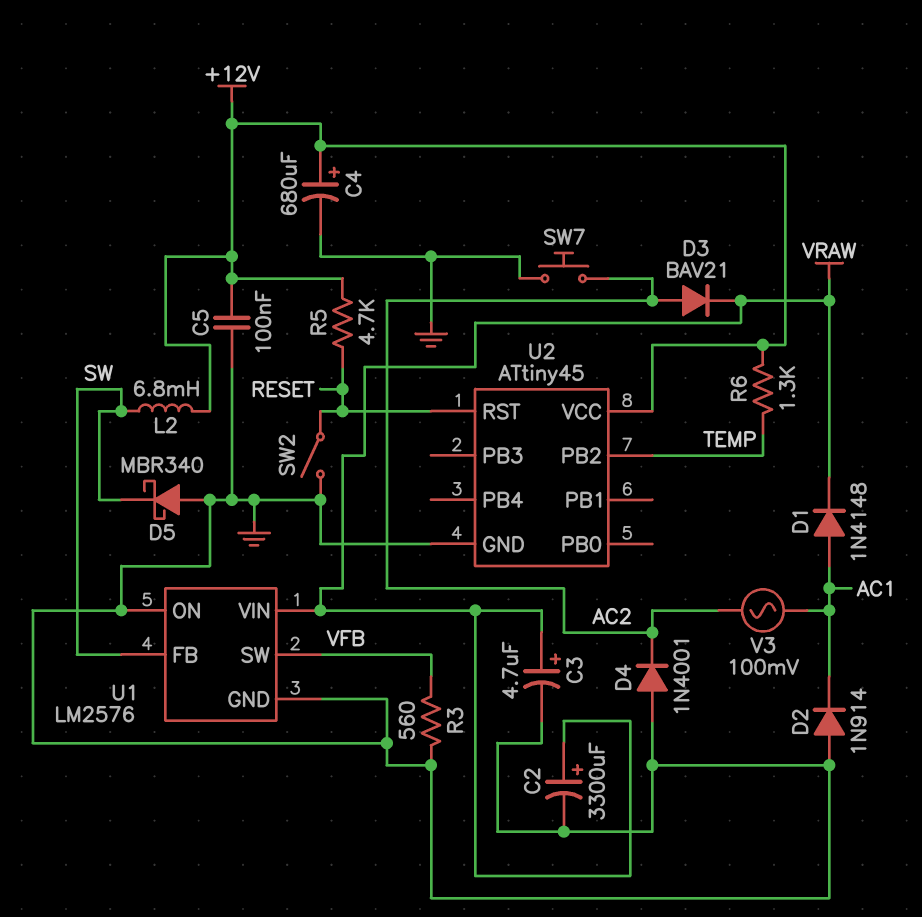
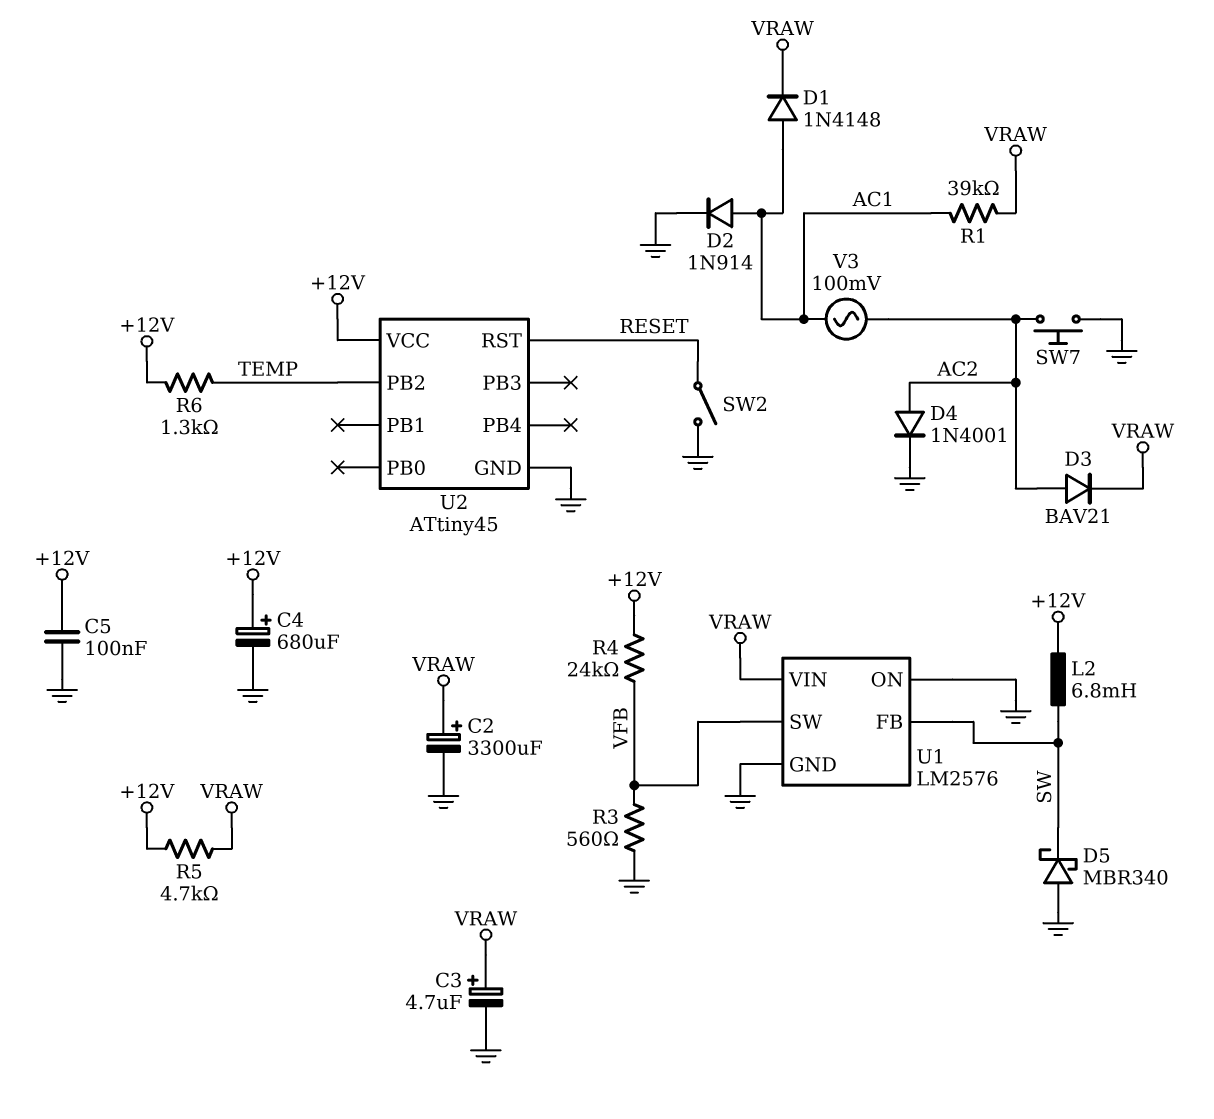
D2: diode 1N914 (A GND, K AC1) -> diode 1N914 (A AC1, K GND)
D4: diode 1N4001 (A GND, K AC2) -> diode 1N4001 (A AC2, K GND)
R1: none -> 39k (AC1, VRAW)
R4: none -> 24k (+12V, VFB)
R5: 4.7k (+12V, RESET) -> 4.7k (+12V, VRAW)

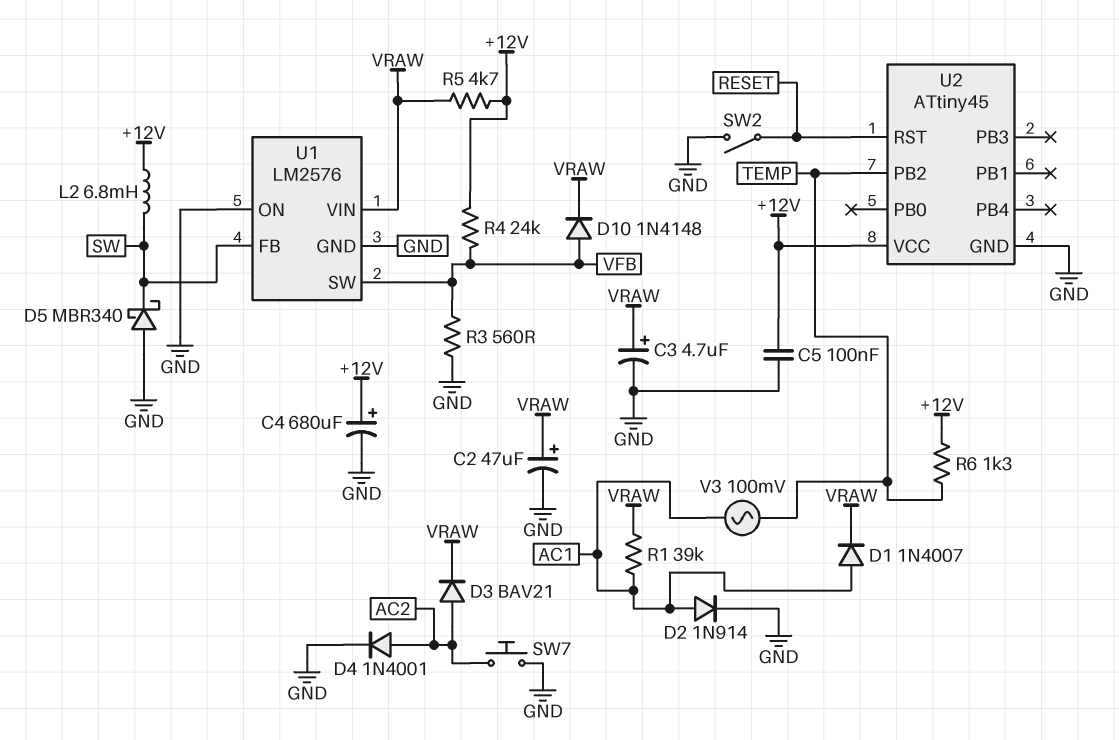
C2: 3300uF (plus VRAW, minus GND) -> 47uF (plus VRAW, minus GND)
D1: diode 1N4148 (A AC1, K VRAW) -> diode 1N4007 (A AC1, K VRAW)
D10: none -> diode 1N4148 (A VFB, K VRAW)
V3: AC 100mV (AC1, AC2) -> AC 100mV (AC1, TEMP)

